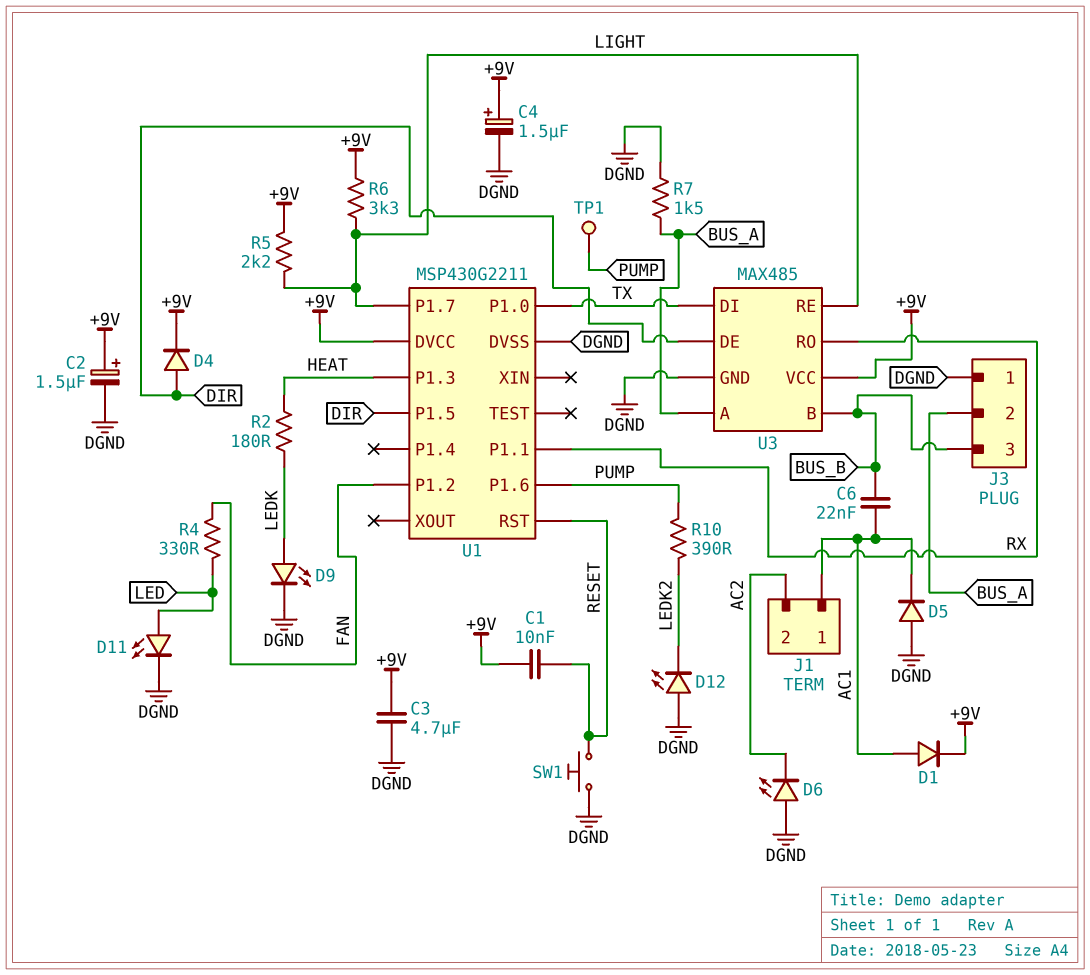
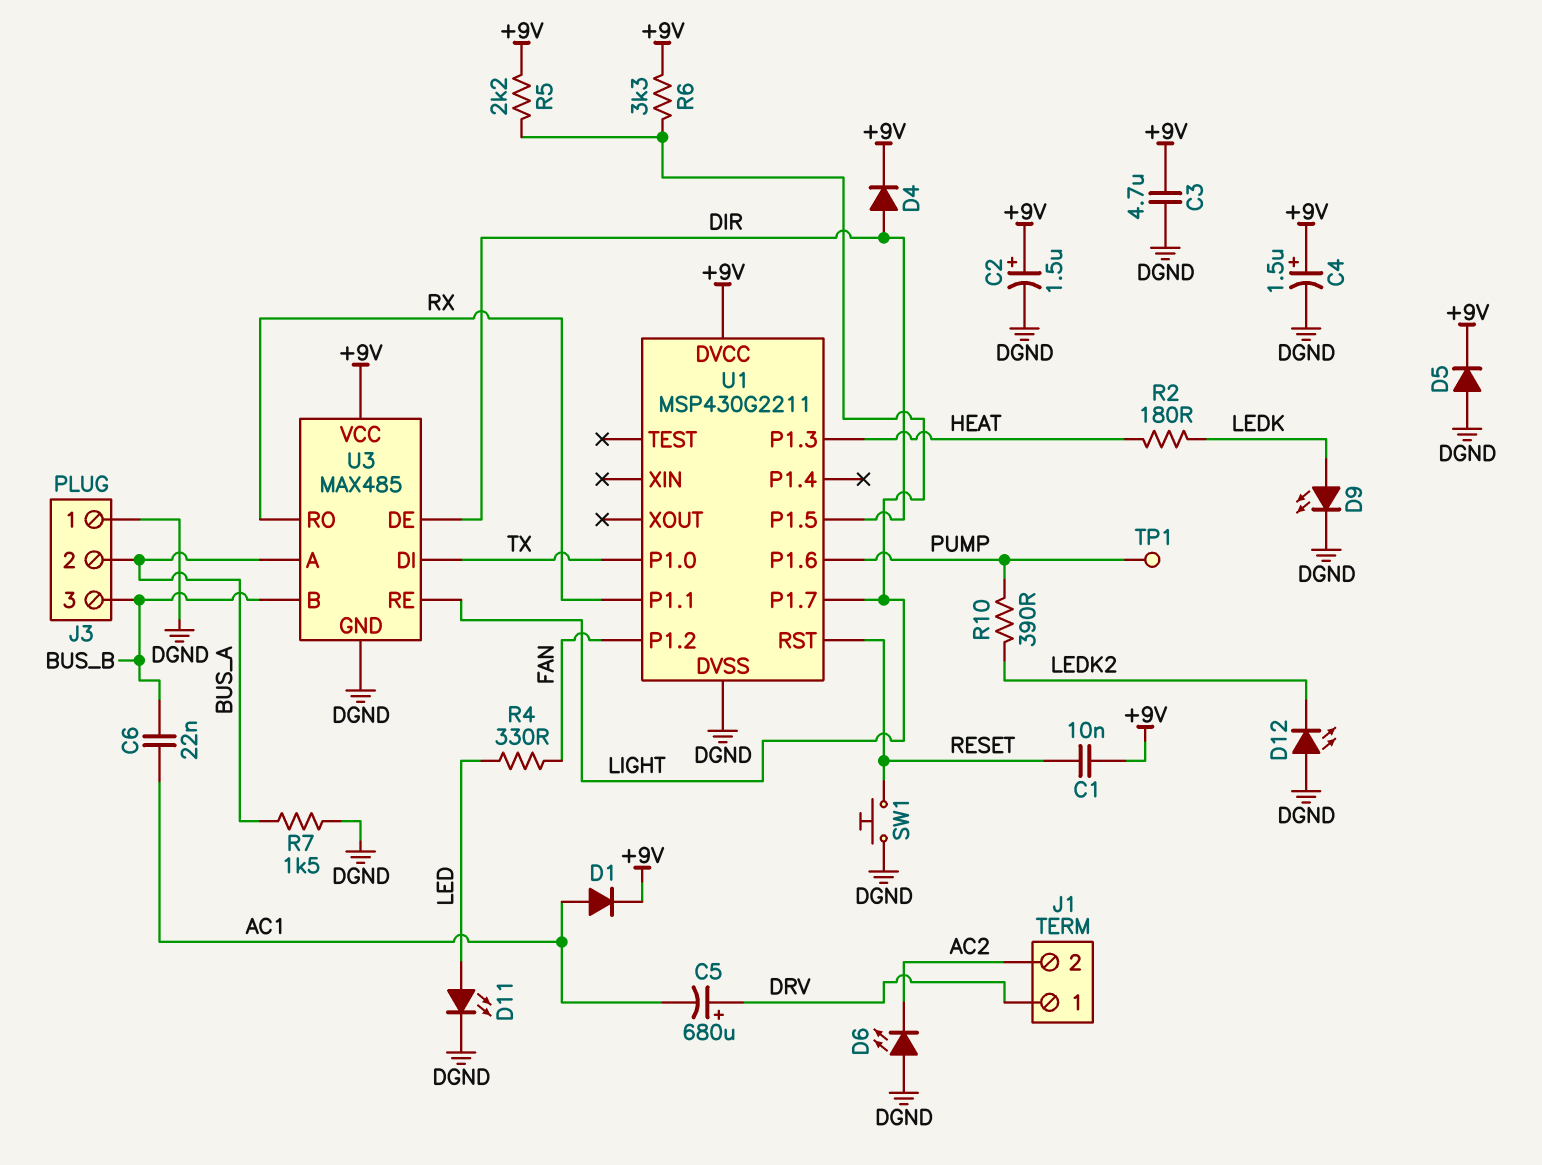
C5: none -> 680uF (plus DRV, minus AC1)
D5: diode (A DGND, K AC1) -> diode (A DGND, K +9V)
J1 pin 1: AC1 -> DRV

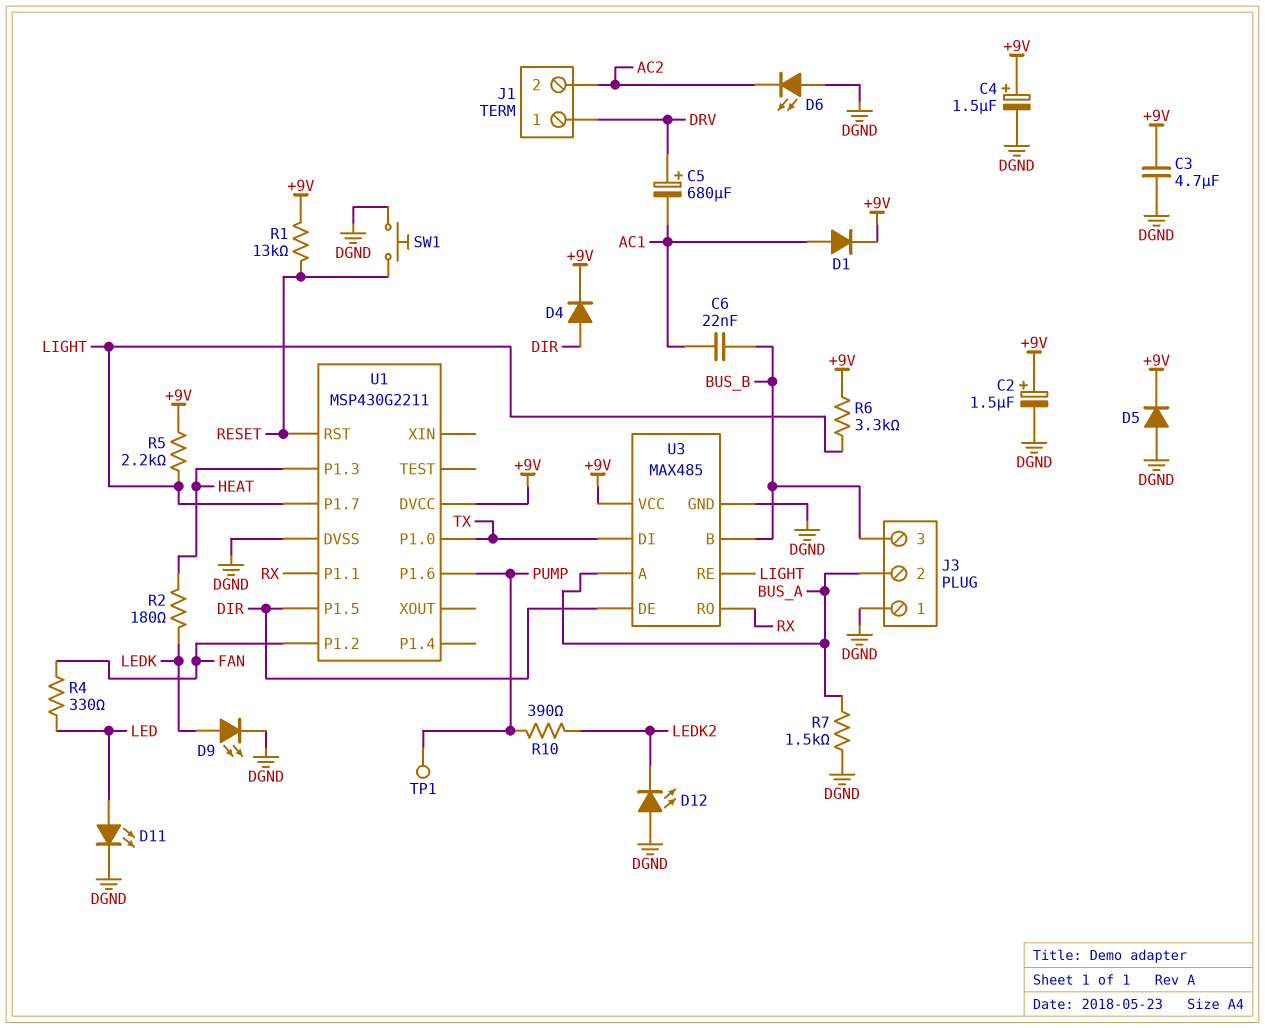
C1: 10nF (+9V, RESET) -> none
R1: none -> 13k (+9V, RESET)

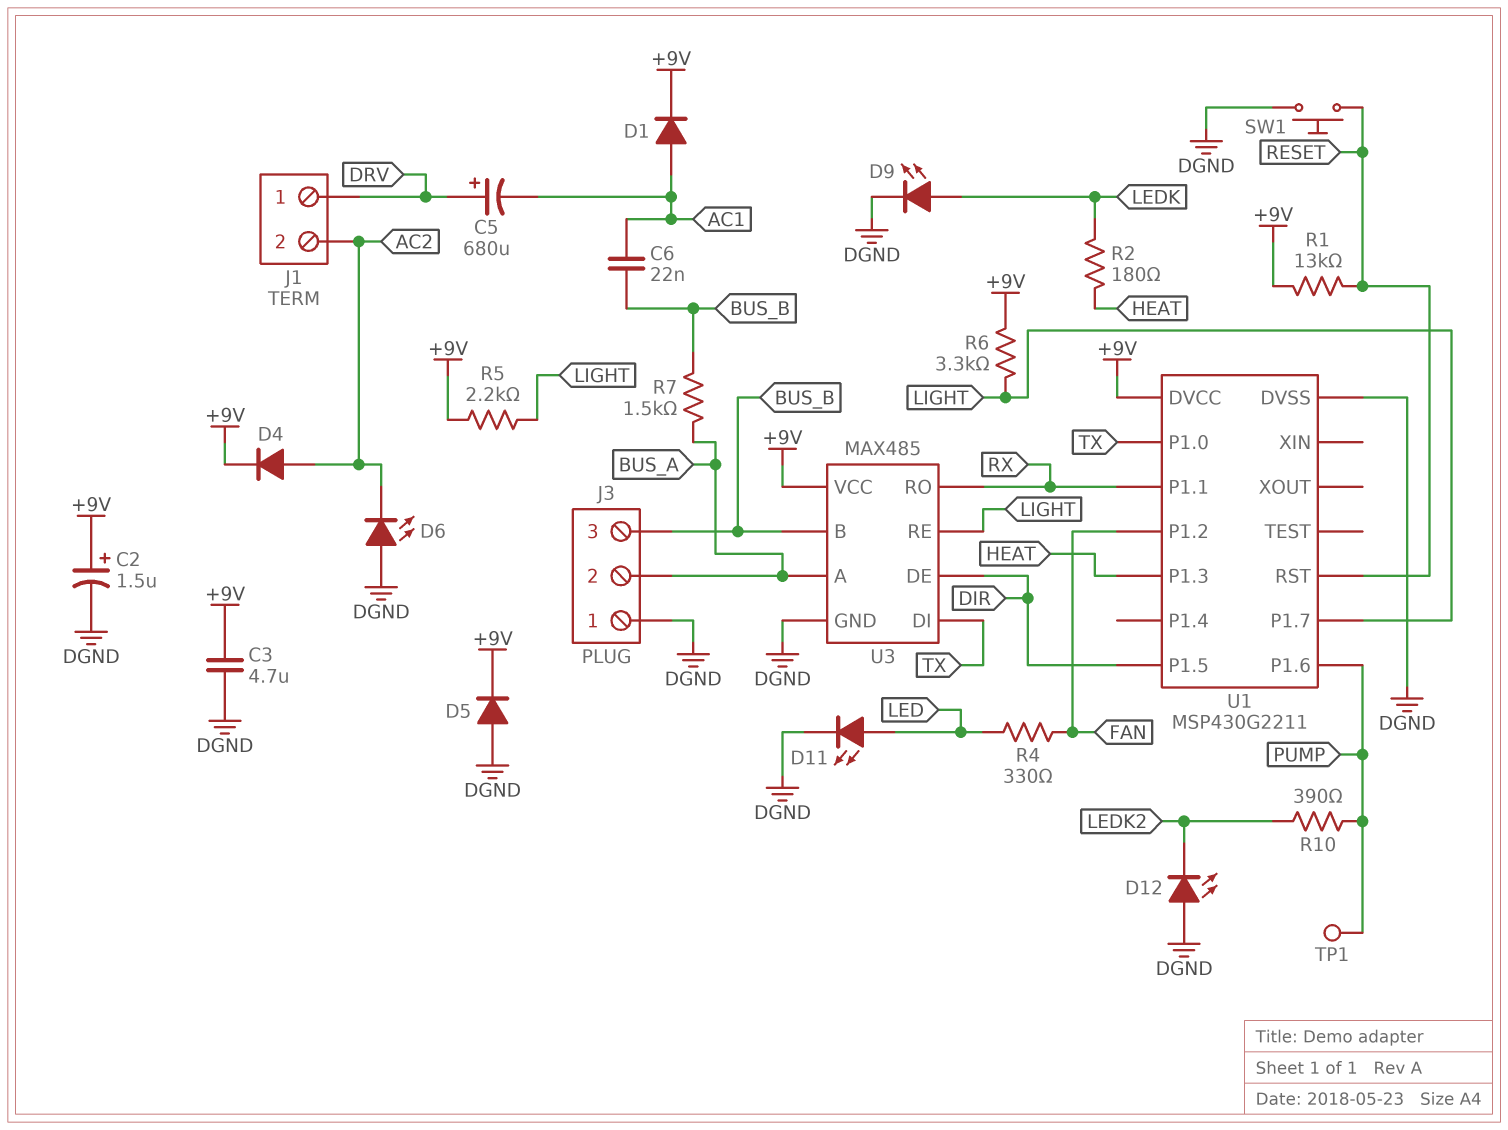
C4: 1.5uF (plus +9V, minus DGND) -> none
D4: diode (A DIR, K +9V) -> diode (A AC2, K +9V)
R7: 1.5k (BUS_A, DGND) -> 1.5k (BUS_A, BUS_B)

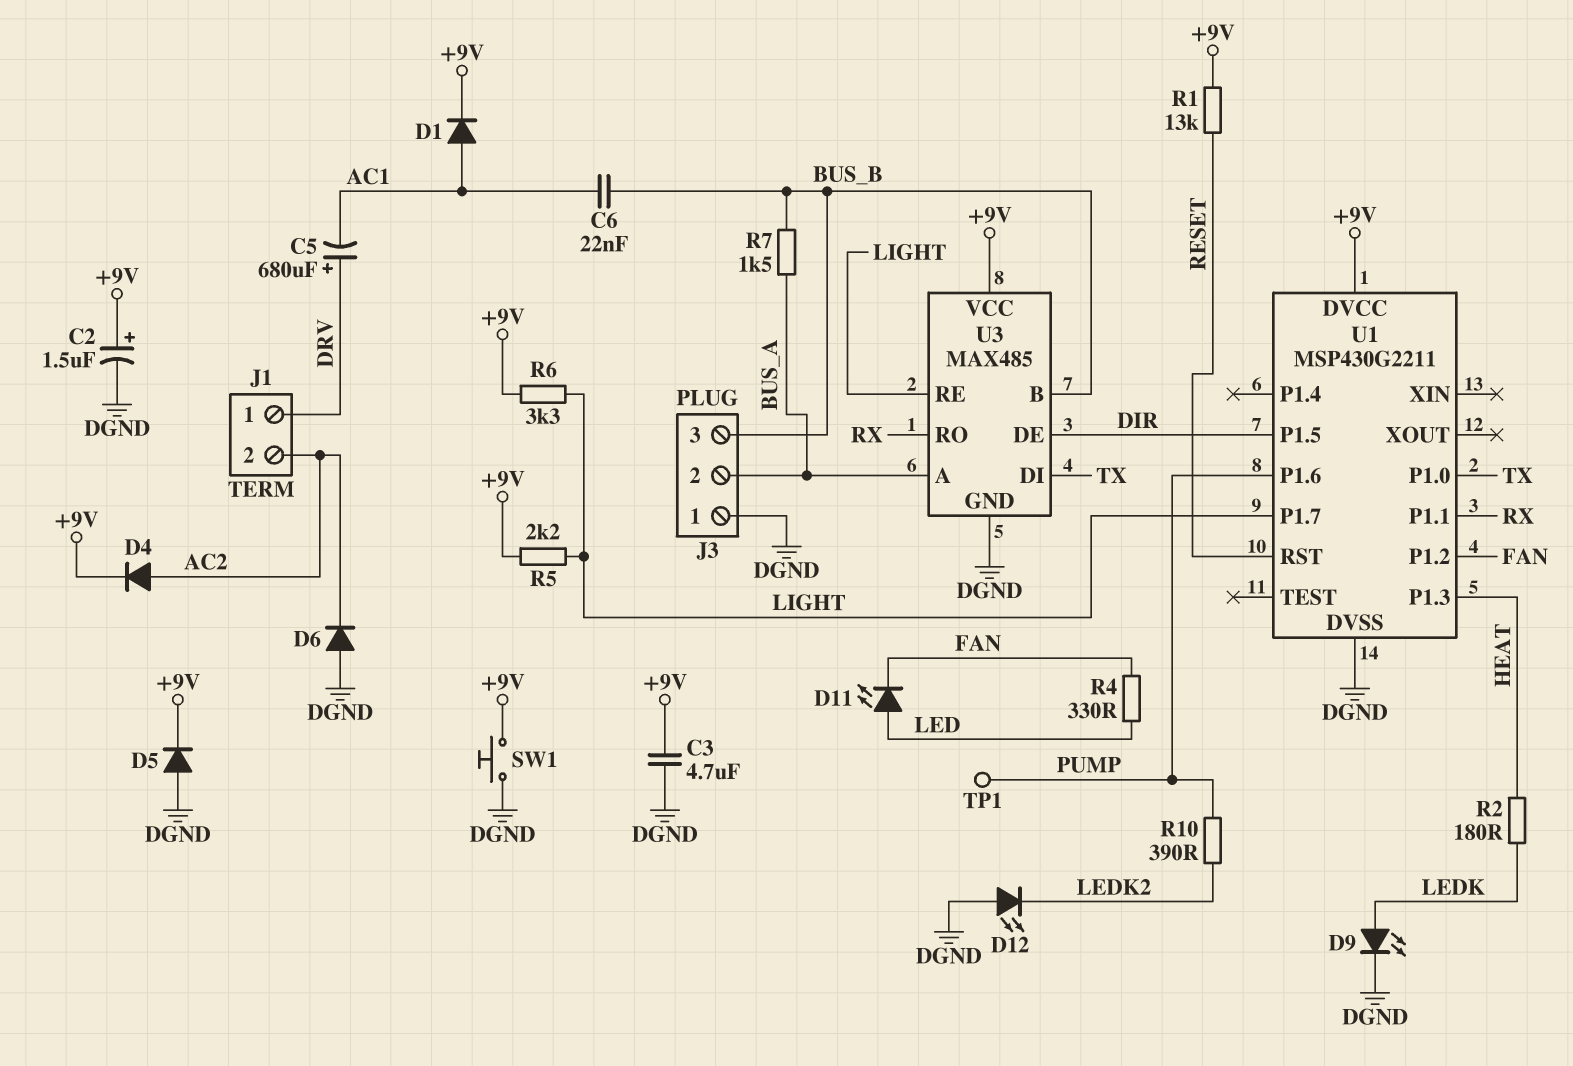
D6: LED (A DGND, K AC2) -> diode (A DGND, K AC2)
D11: LED (A LED, K DGND) -> LED (A LED, K FAN)
SW1: button (DGND, RESET) -> button (+9V, DGND)

